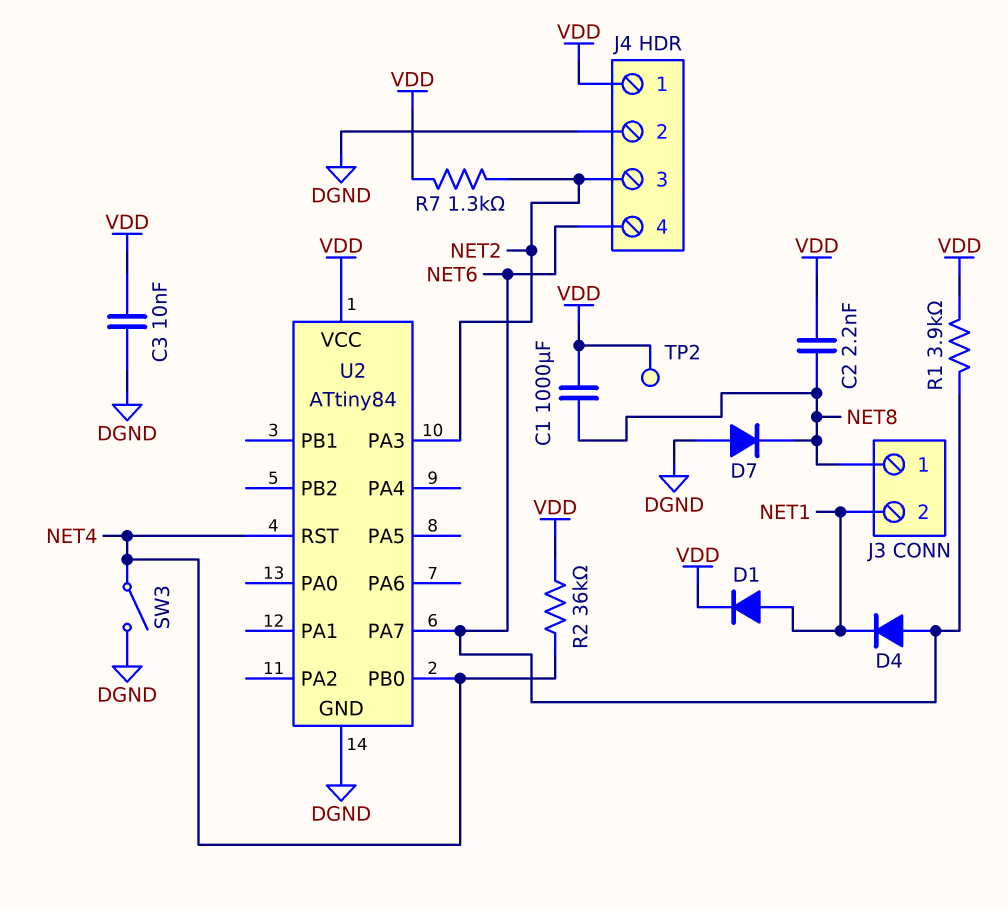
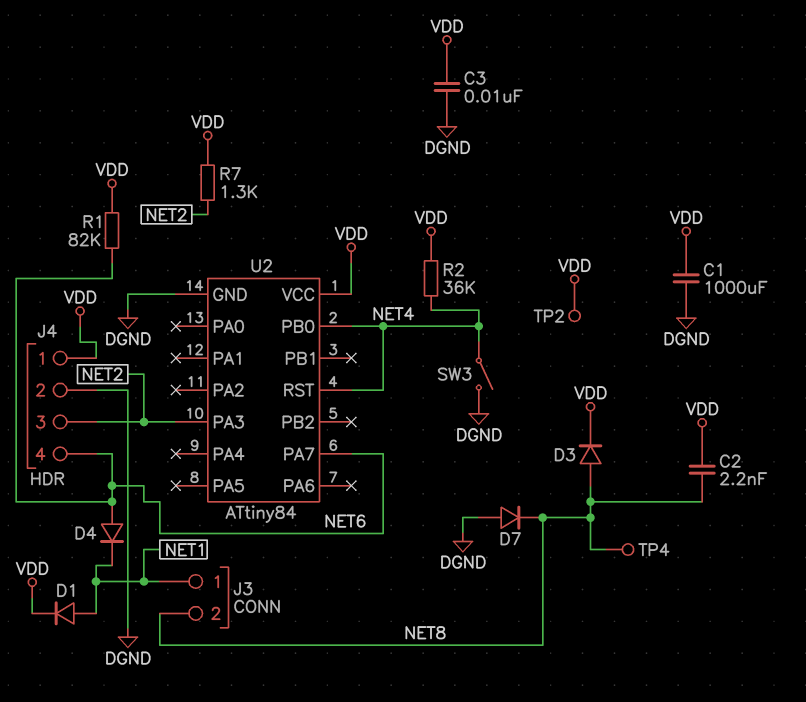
C1: 1000uF (NET8, VDD) -> 1000uF (DGND, VDD)
D3: none -> diode (A NET8, K VDD)
J3 pin 1: NET8 -> NET1
J3 pin 2: NET1 -> NET8
R1: 3.9k (NET6, VDD) -> 82k (NET6, VDD)
TP4: none -> test point (NET8)

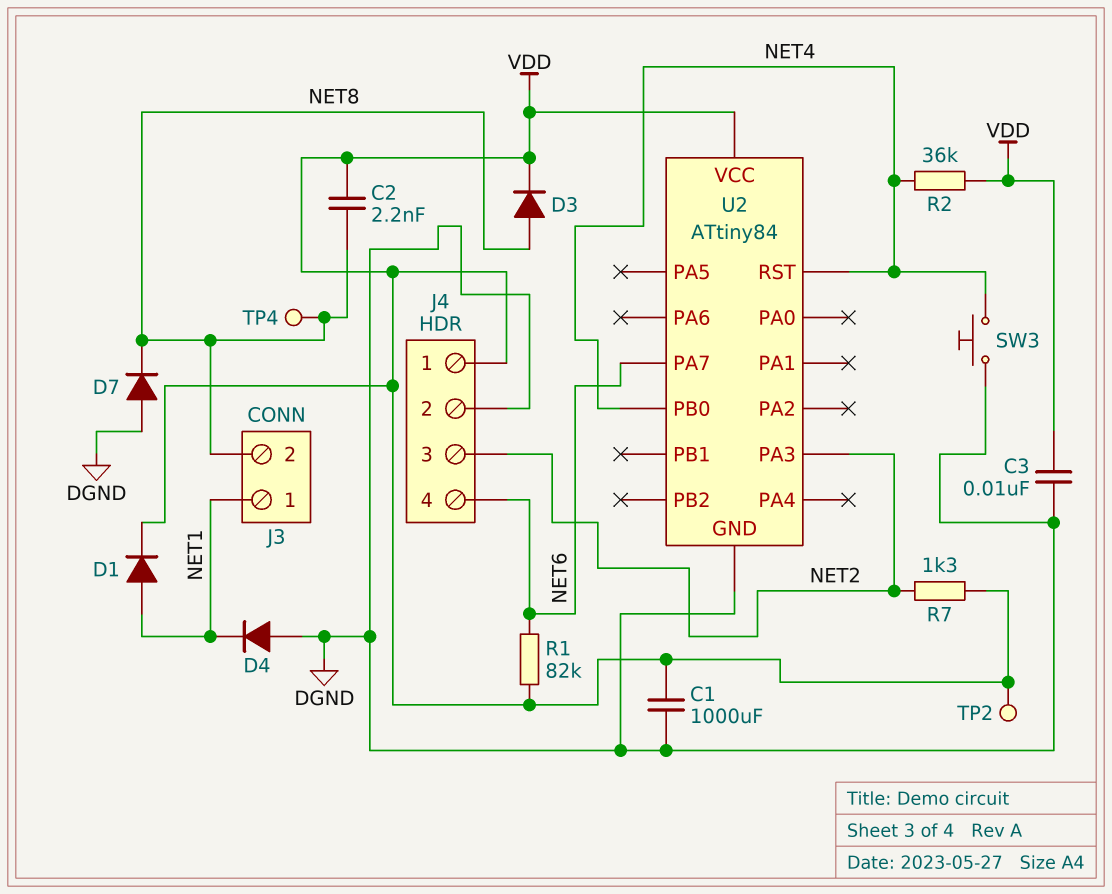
D4: diode (A NET6, K NET1) -> diode (A DGND, K NET1)
SW3: switch (DGND, NET4) -> button (DGND, NET4)

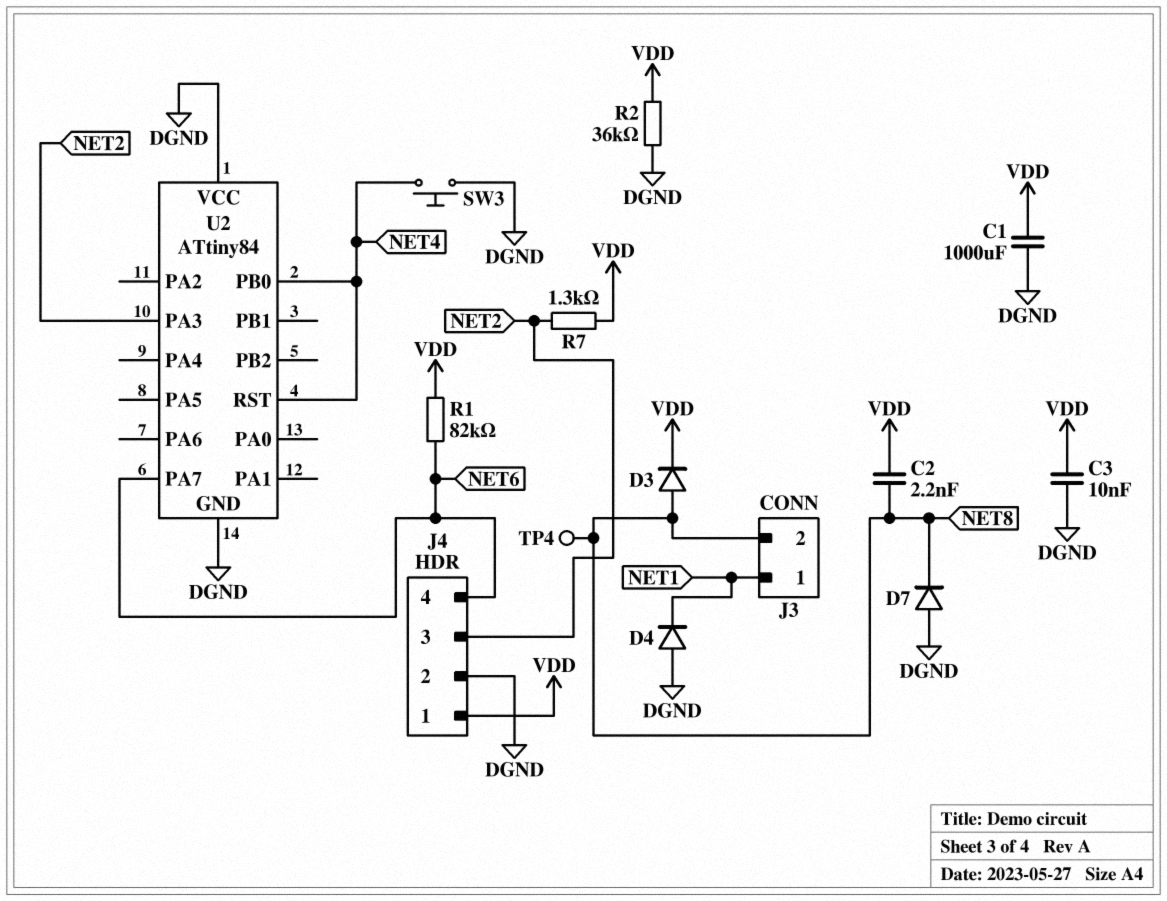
D1: diode (A NET1, K VDD) -> none
R2: 36k (NET4, VDD) -> 36k (DGND, VDD)
TP2: test point (VDD) -> none
U2 pin VCC: VDD -> DGND

